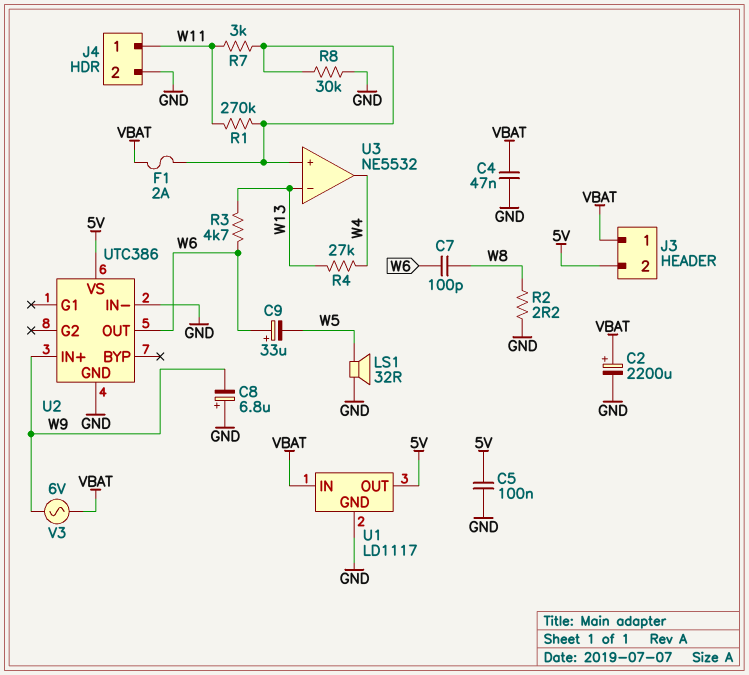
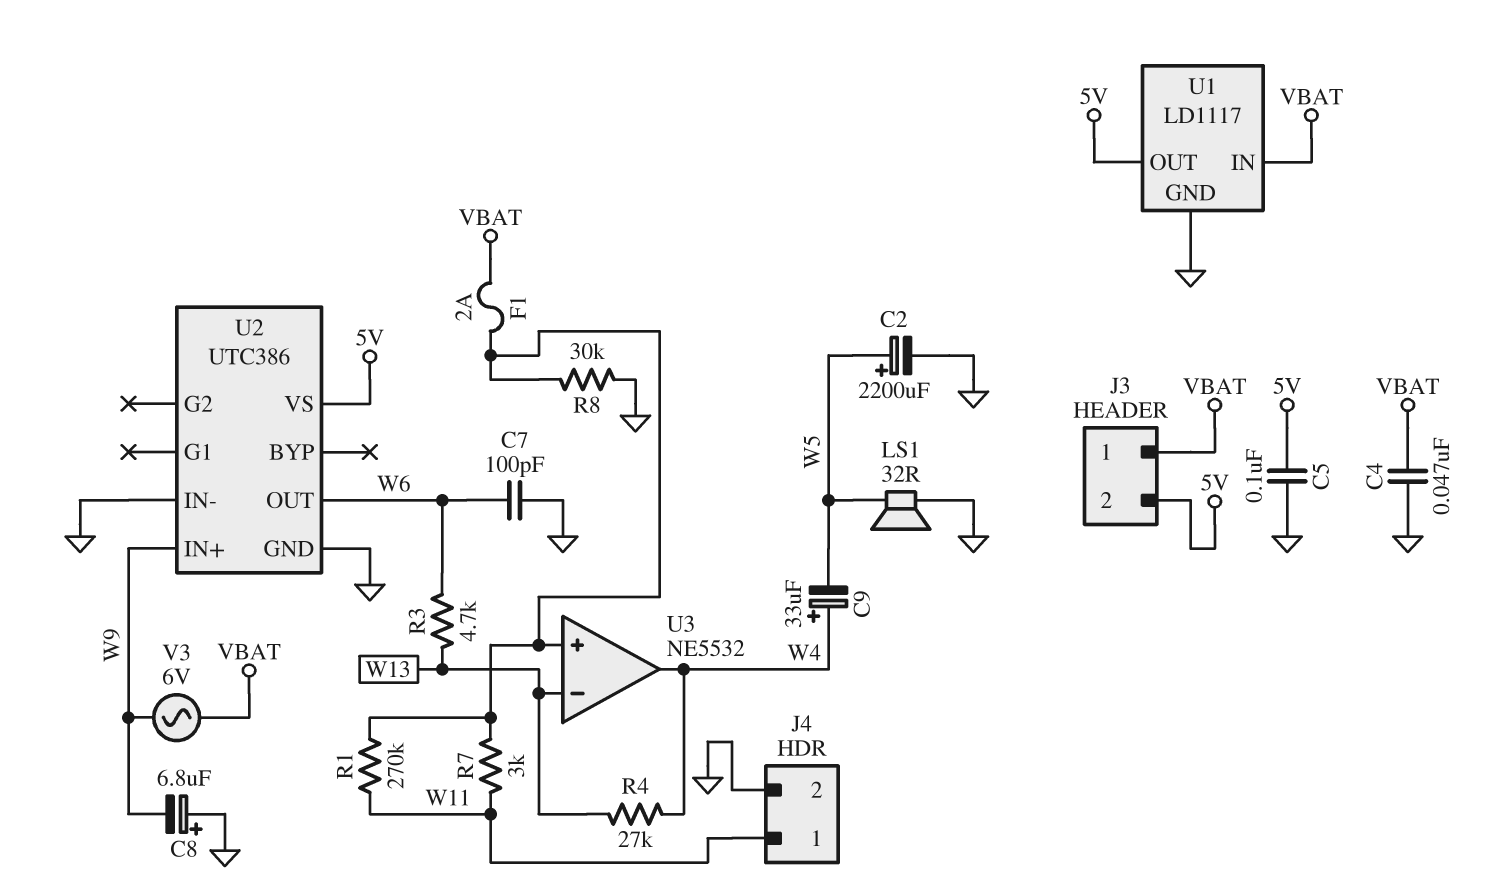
C2: 2200uF (plus VBAT, minus GND) -> 2200uF (plus W5, minus GND)
C7: 100pF (W6, W8) -> 100pF (GND, W6)
C9: 33uF (plus W6, minus W5) -> 33uF (plus W4, minus W5)
R2: 2.2 (GND, W8) -> none

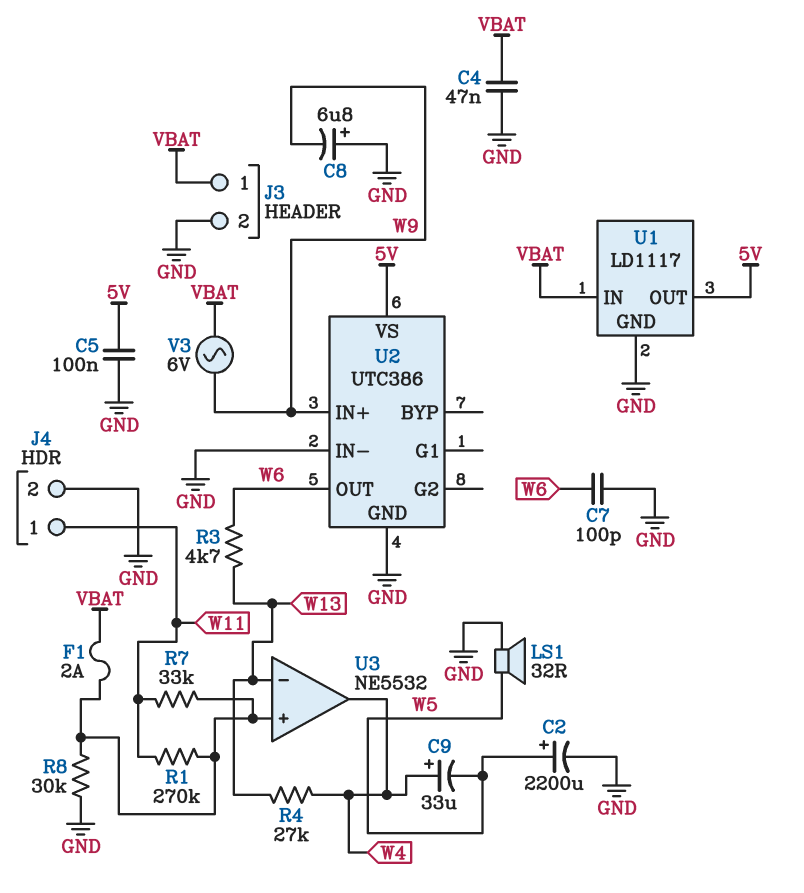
J3 pin 2: 5V -> GND
R7: 3k (U3/in+, W11) -> 33k (U3/in+, W11)

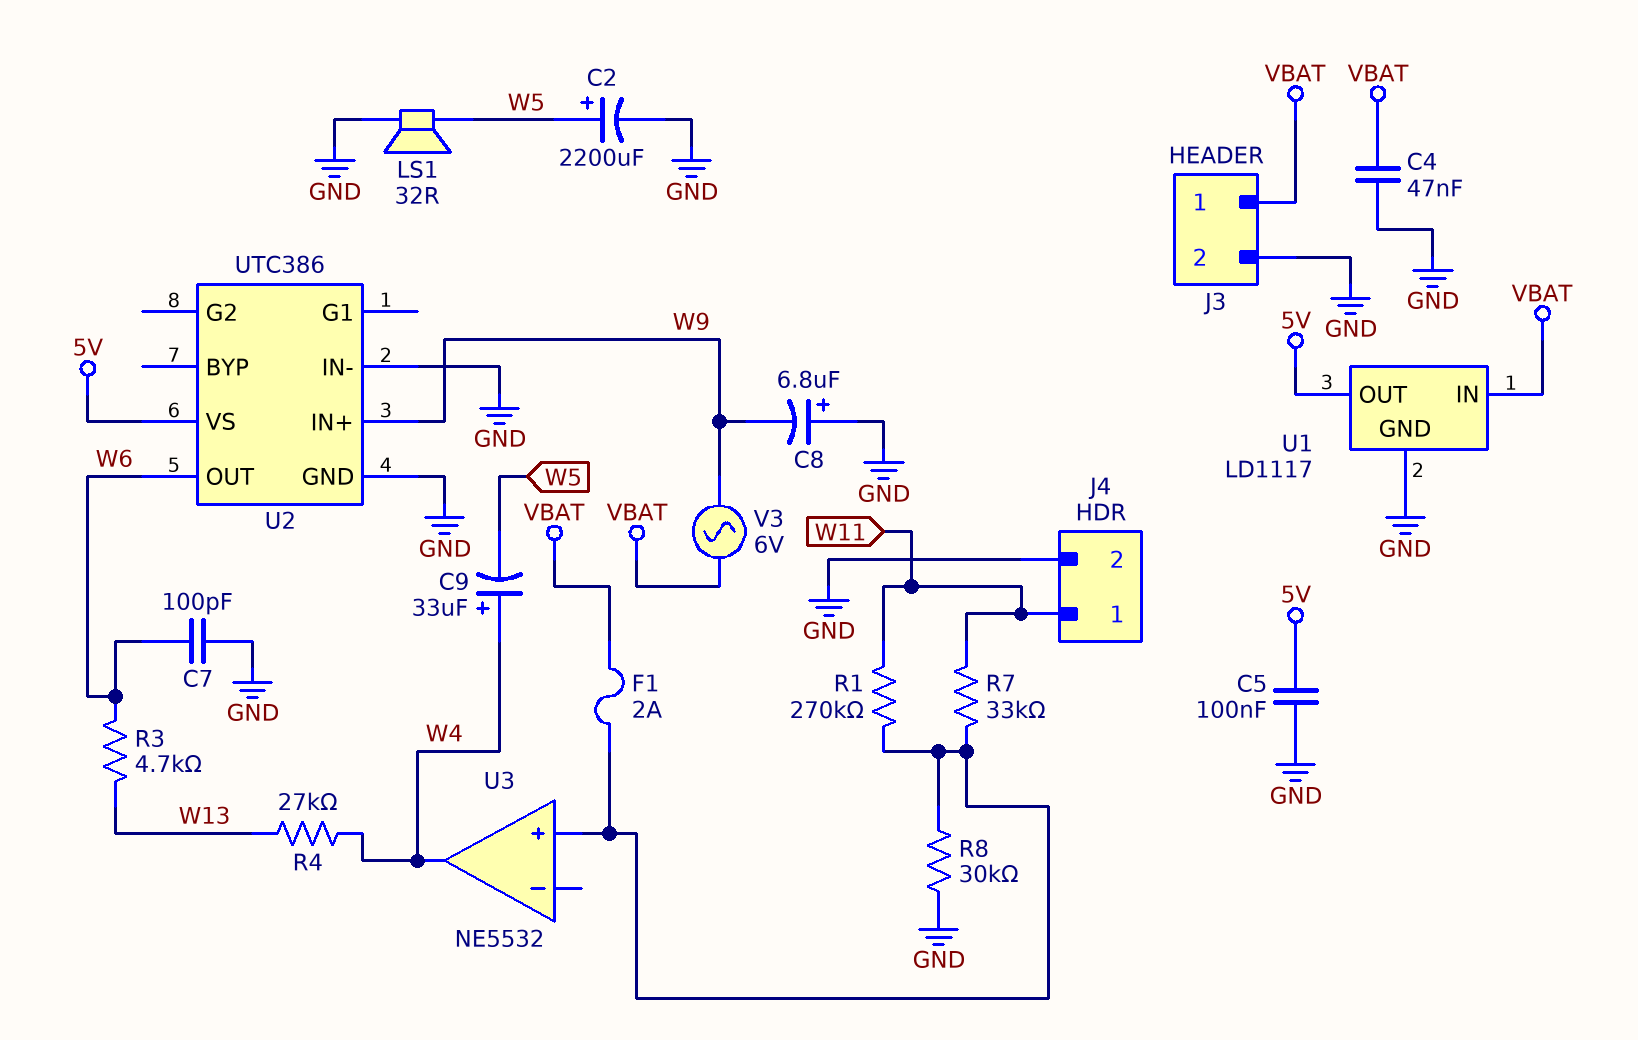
U3 pin in-: W13 -> none

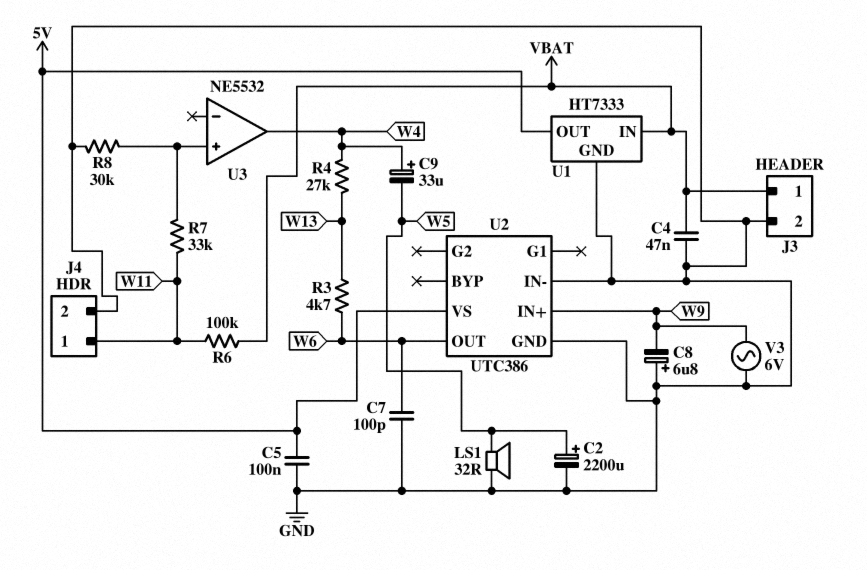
F1: 2A (U3/in+, VBAT) -> none
R1: 270k (U3/in+, W11) -> none
R6: none -> 100k (VBAT, W11)
U1: LD1117 -> HT7333
V3: AC 6V (VBAT, W9) -> AC 6V (GND, W9)

